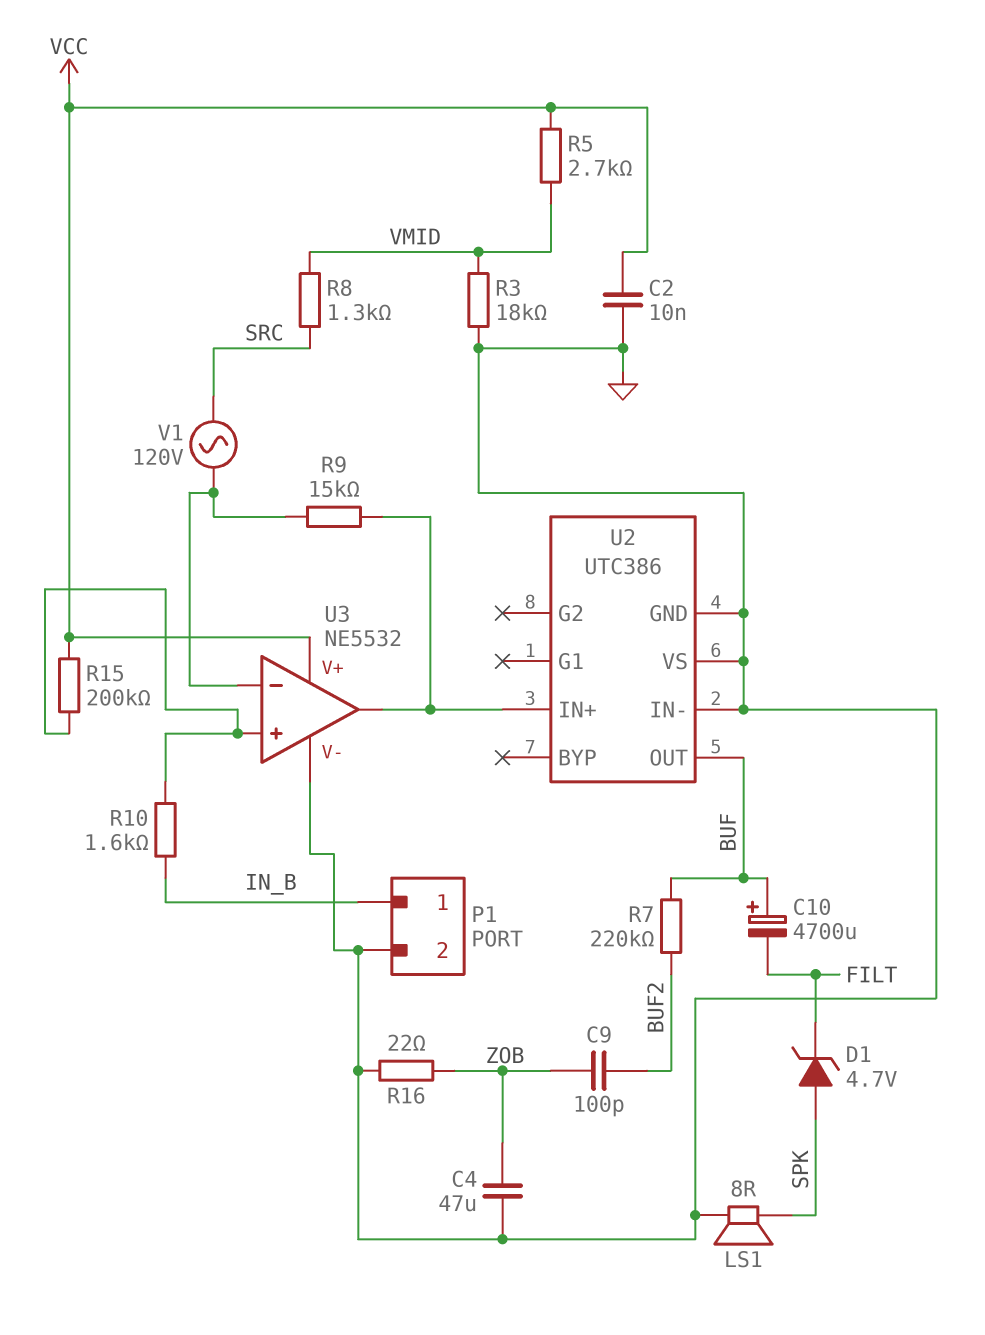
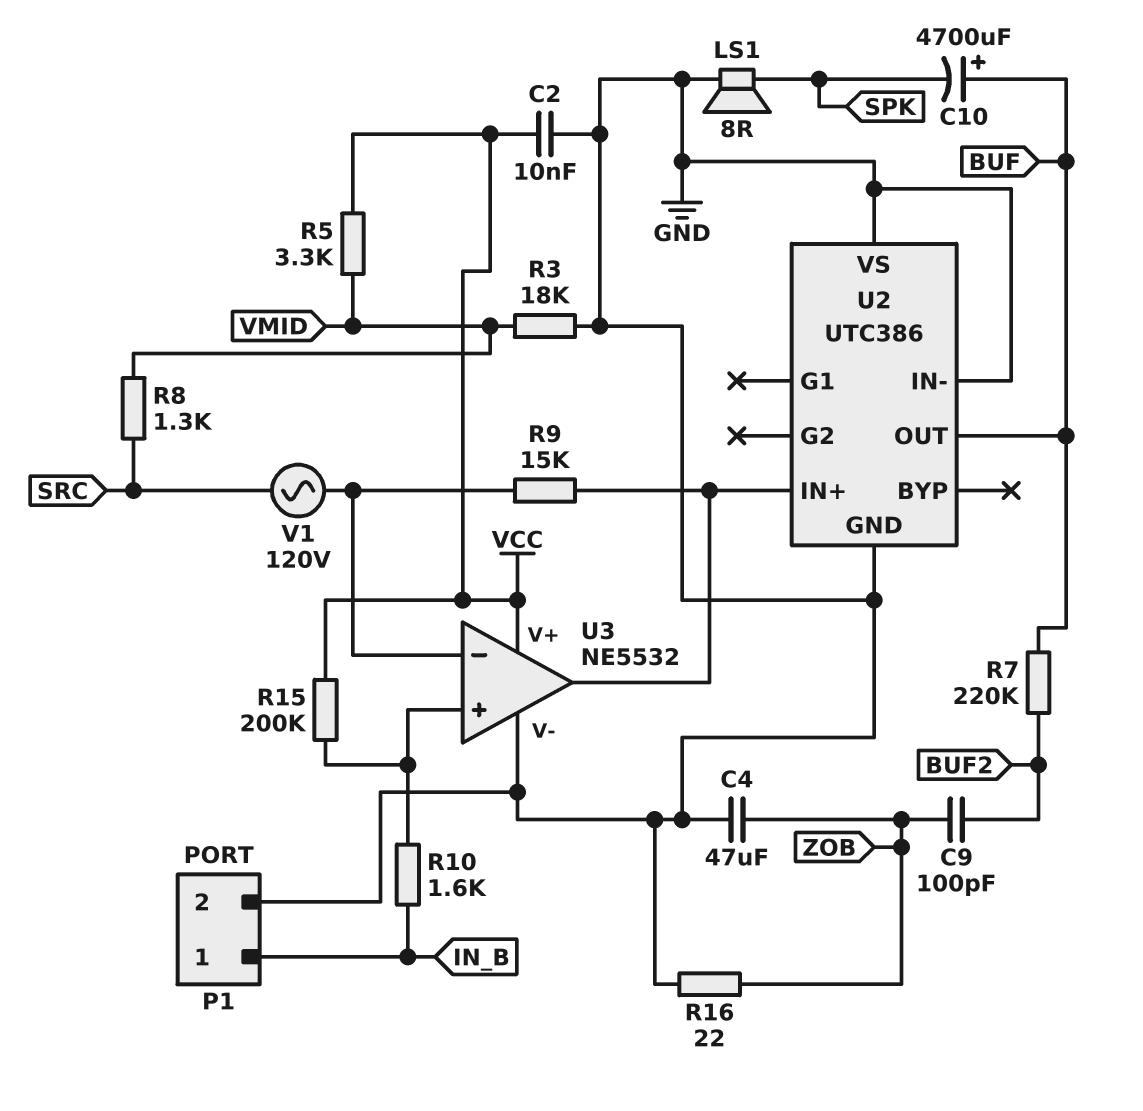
C10: 4700uF (plus BUF, minus FILT) -> 4700uF (plus BUF, minus SPK)
D1: zener 4.7V (A SPK, K FILT) -> none
R5: 2.7k (VCC, VMID) -> 3.3k (VCC, VMID)

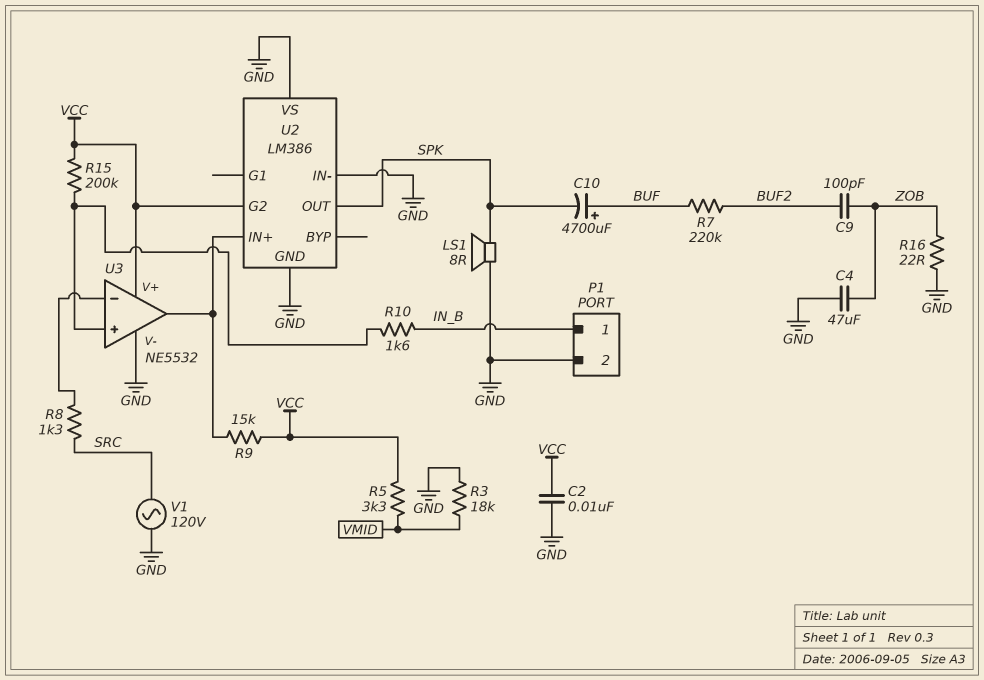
R8: 1.3k (SRC, VMID) -> 1.3k (SRC, U3/in-)
R9: 15k (U2/IN+, U3/in-) -> 15k (U2/IN+, VCC)
U2: UTC386 -> LM386
U2 pin G2: none -> VCC
U2 pin OUT: BUF -> SPK
V1: AC 120V (SRC, U3/in-) -> AC 120V (GND, SRC)

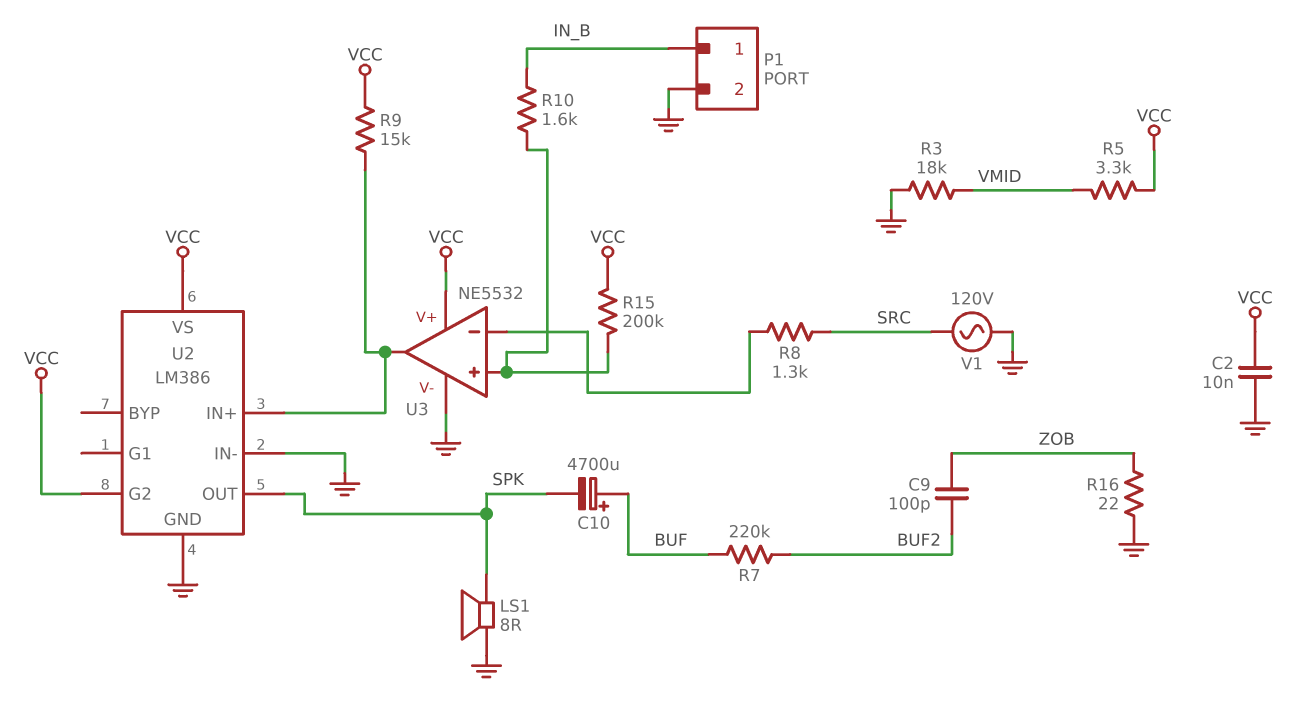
C4: 47uF (GND, ZOB) -> none
U2 pin VS: GND -> VCC

